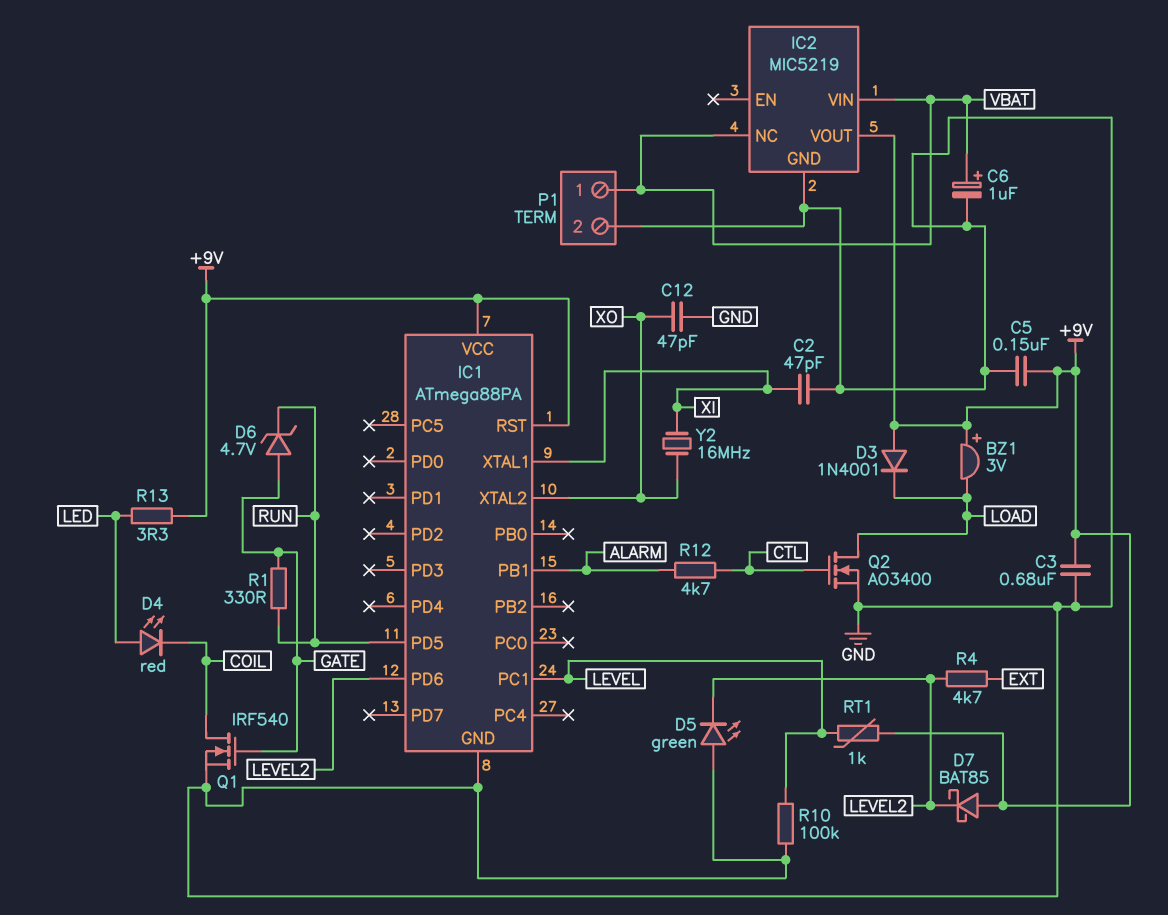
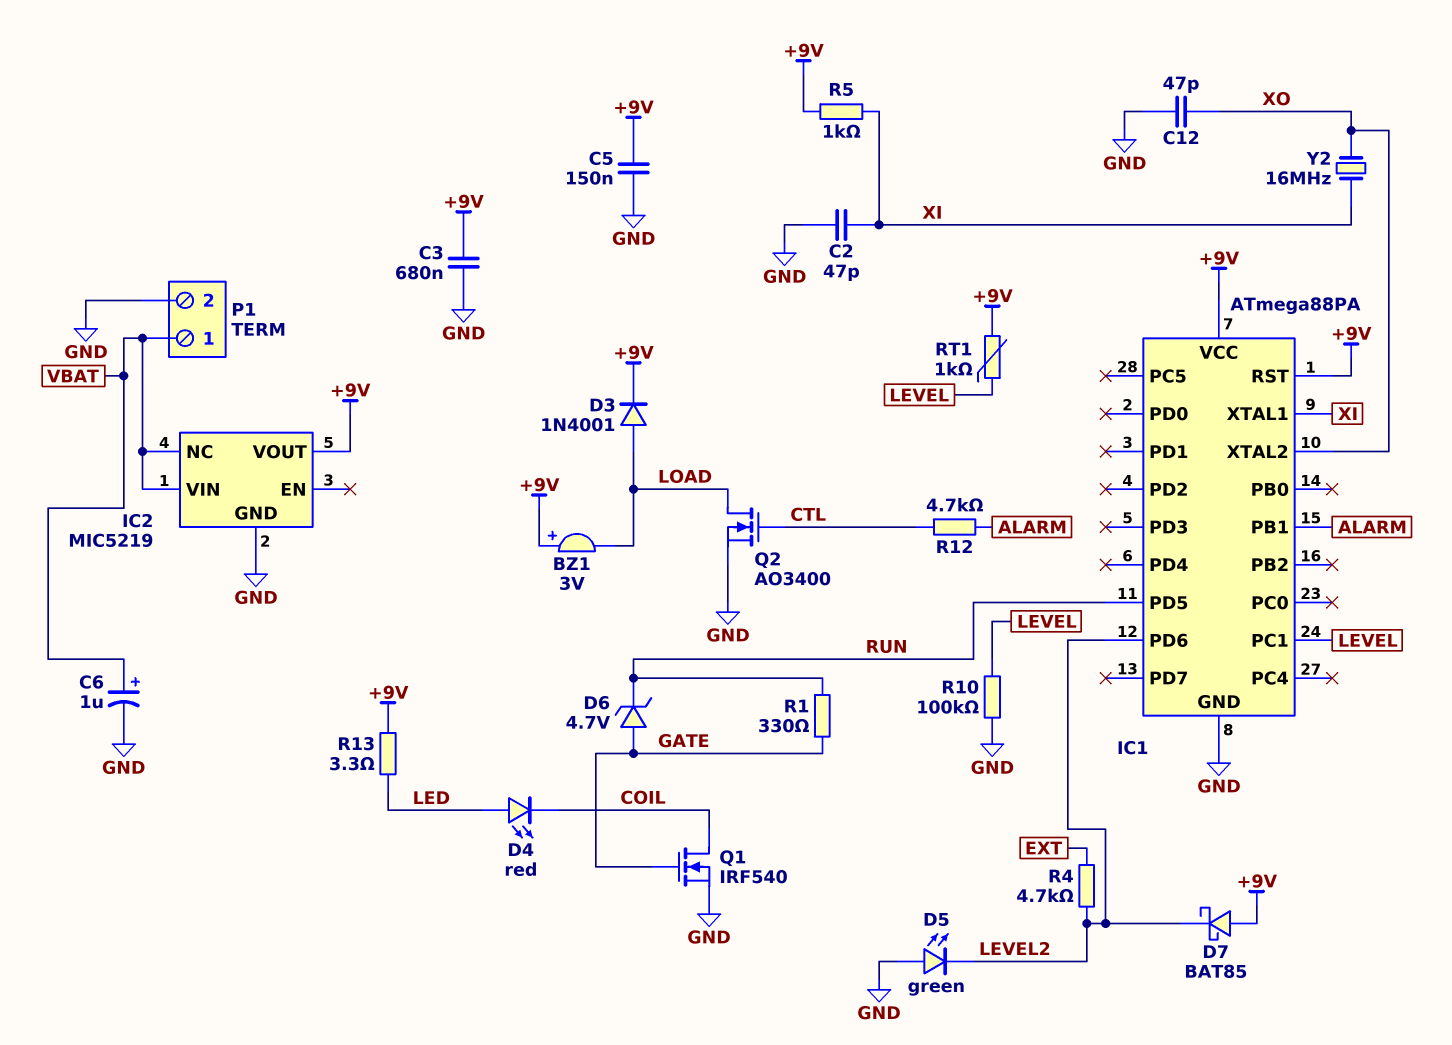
D3: diode 1N4001 (A +9V, K LOAD) -> diode 1N4001 (A LOAD, K +9V)
R5: none -> 1k (+9V, XI)

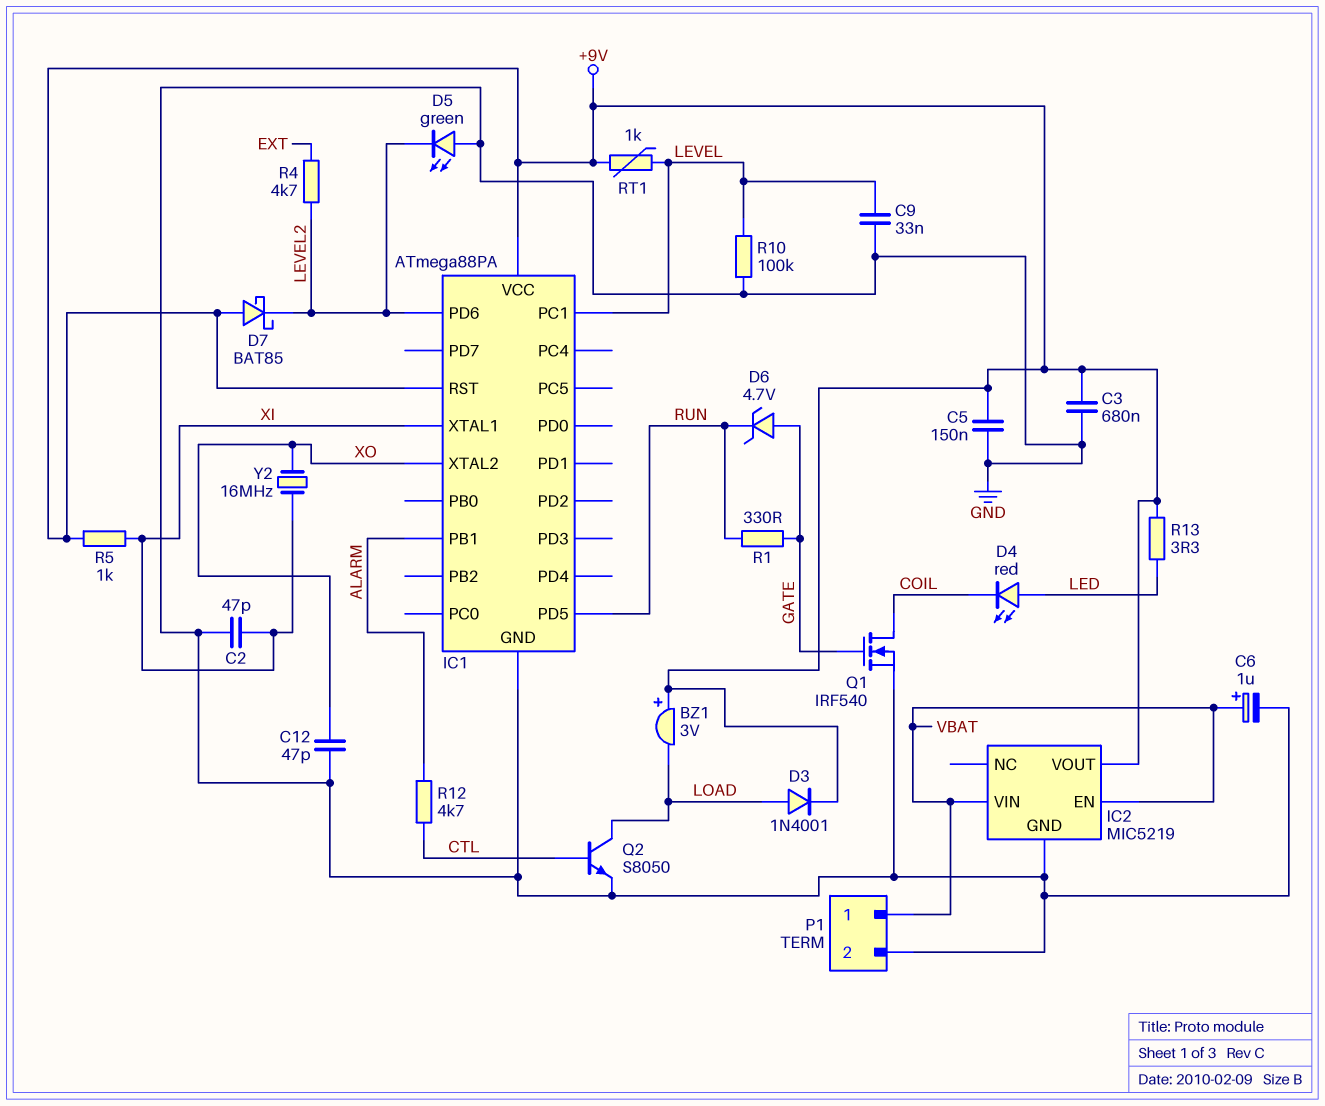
C9: none -> 33nF (GND, LEVEL)
IC2 pin EN: none -> VBAT
IC2 pin NC: VBAT -> none
Q2: NMOS AO3400 (G CTL, D LOAD, S GND) -> NPN S8050 (B CTL, C LOAD, E GND)

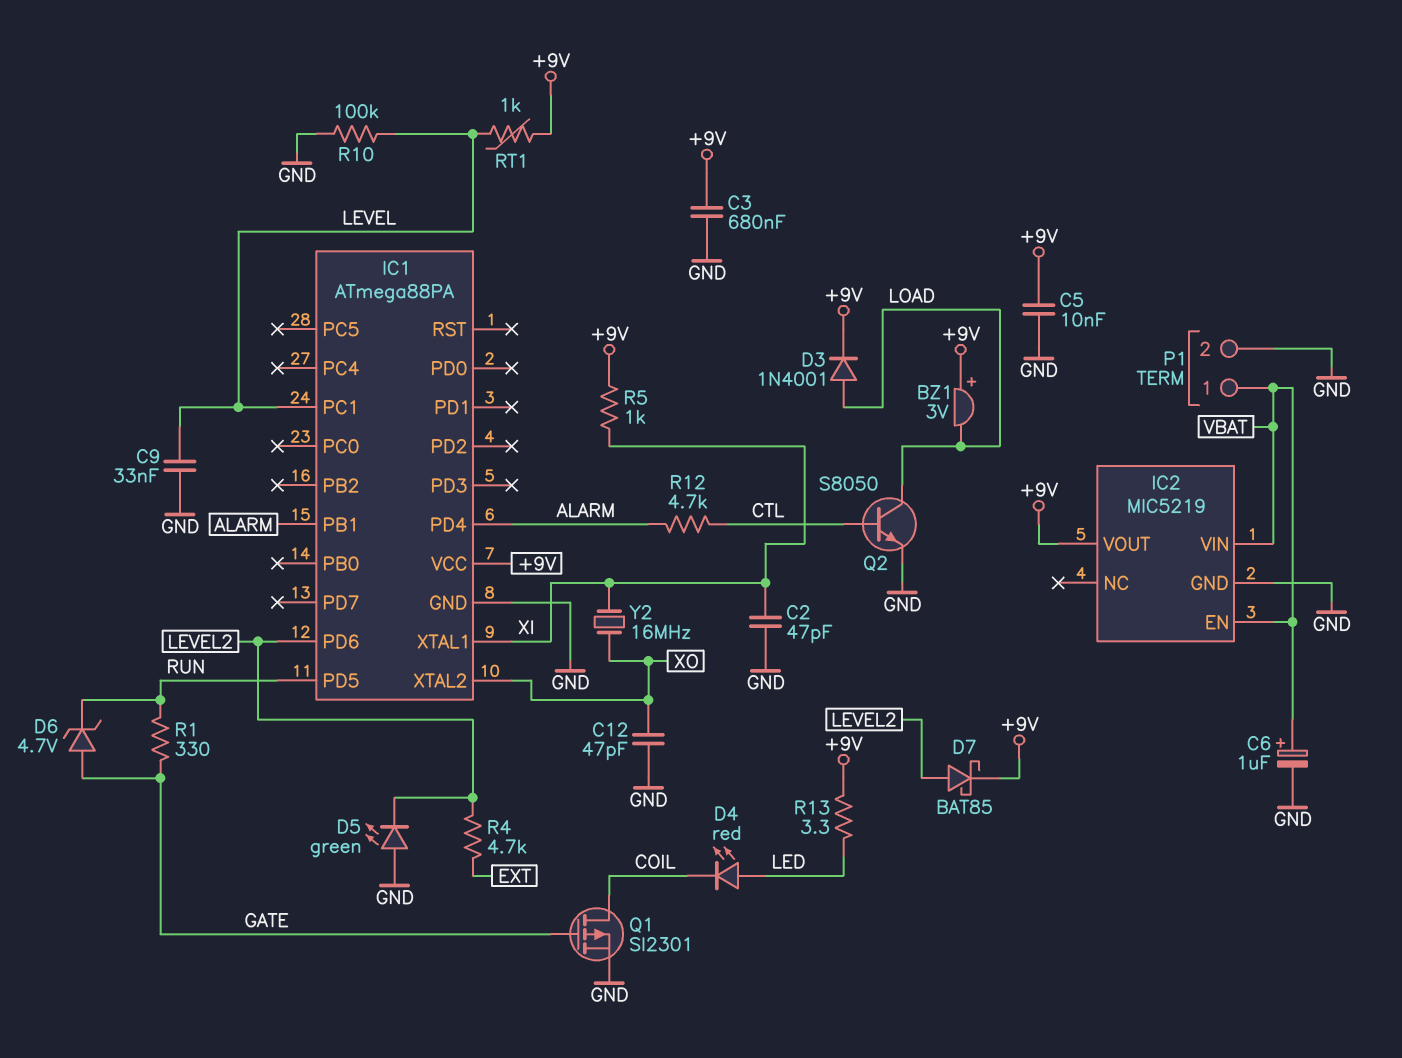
C5: 150nF (+9V, GND) -> 10nF (+9V, GND)
D7: schottky BAT85 (A +9V, K LEVEL2) -> schottky BAT85 (A LEVEL2, K +9V)
IC1 pin PD4: none -> ALARM
IC1 pin RST: +9V -> none
Q1: NMOS IRF540 (G GATE, D COIL, S GND) -> PMOS SI2301 (G GATE, D COIL, S GND)

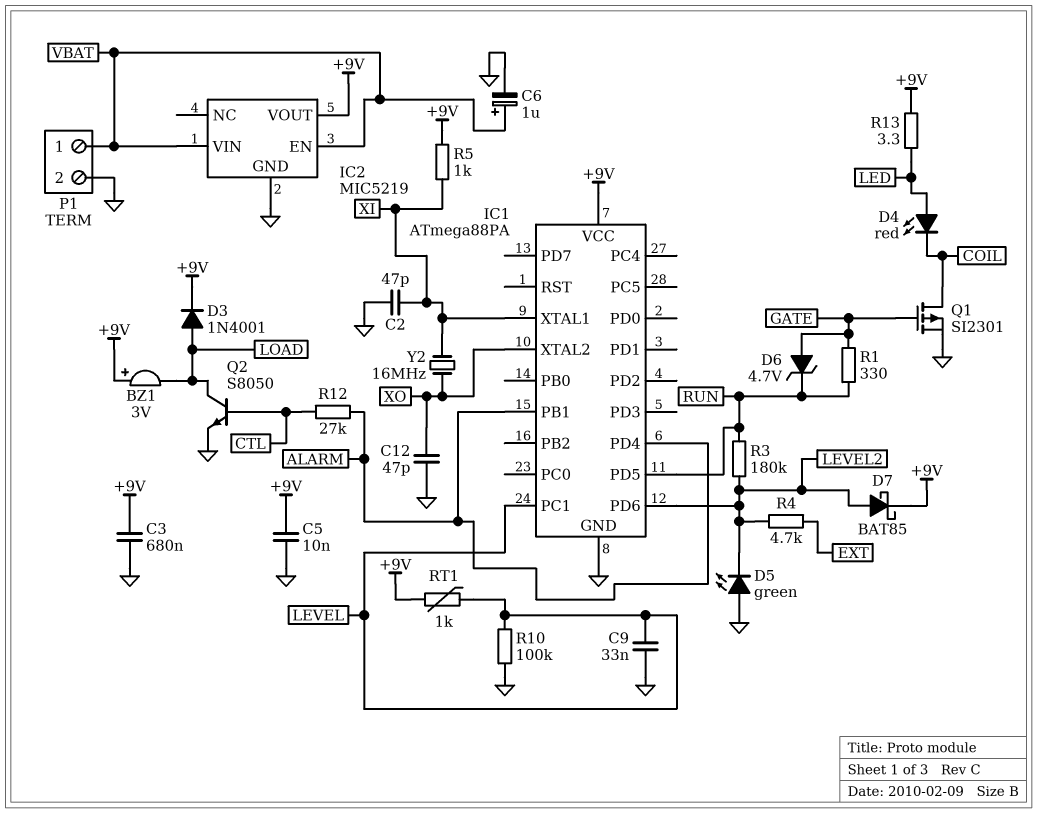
R3: none -> 180k (LEVEL2, RUN)
R12: 4.7k (ALARM, CTL) -> 27k (ALARM, CTL)

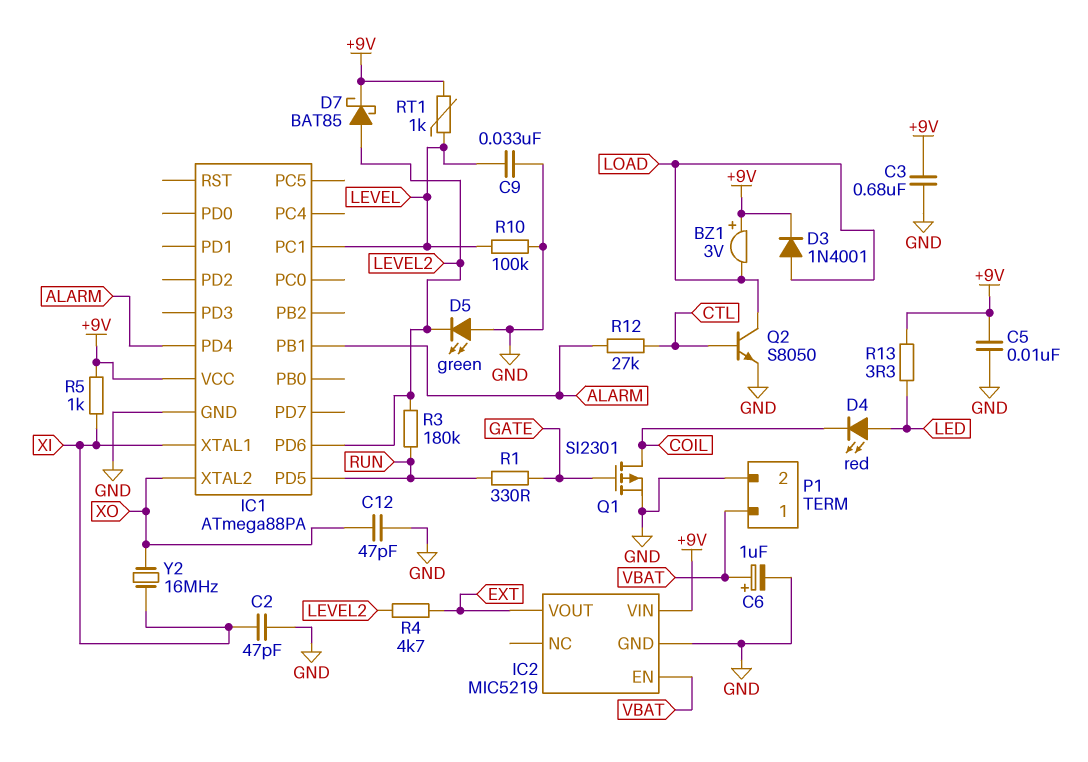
D6: zener 4.7V (A GATE, K RUN) -> none
IC2 pin VIN: VBAT -> +9V
IC2 pin VOUT: +9V -> EXT

